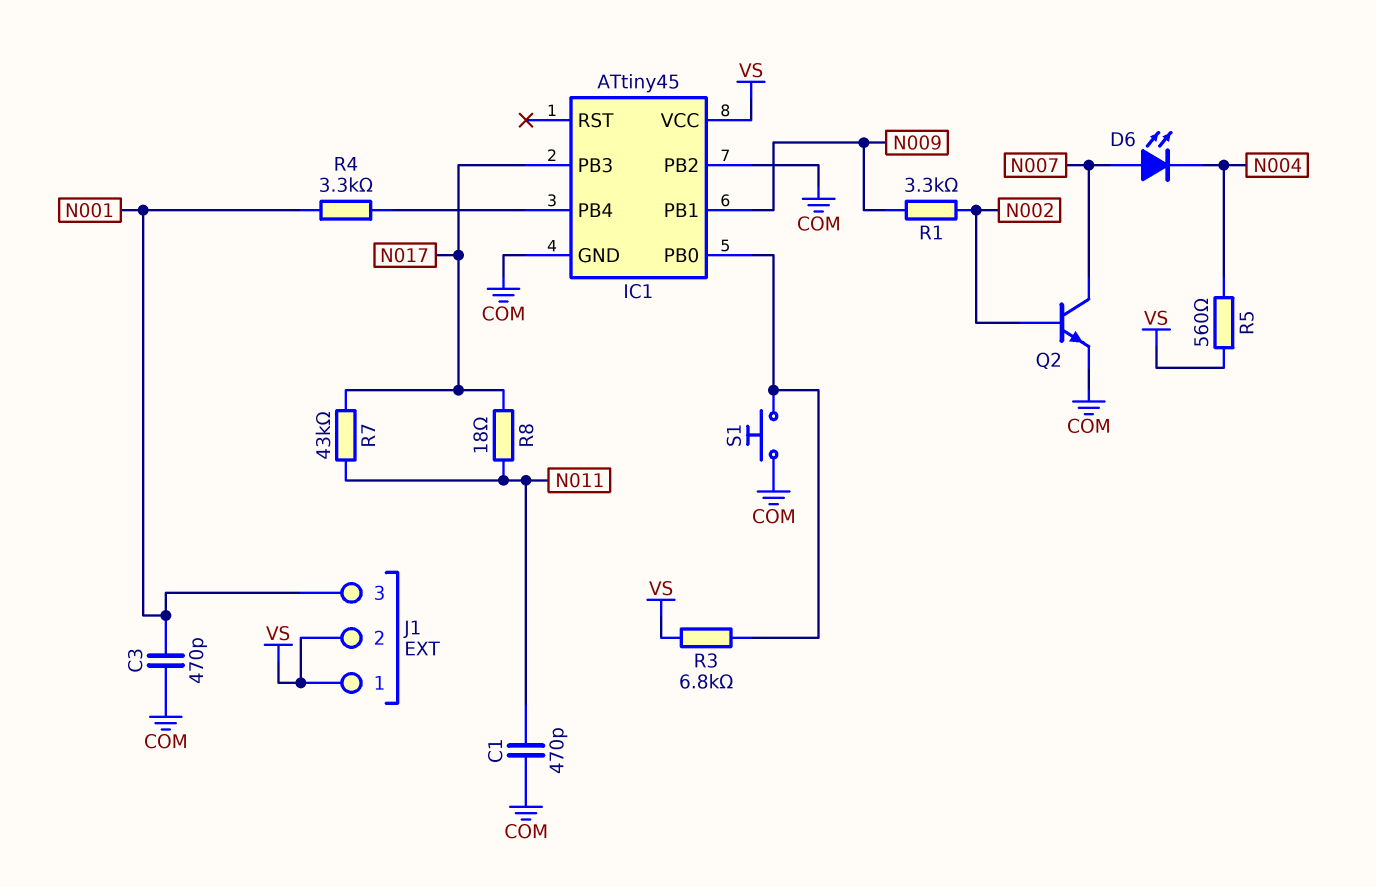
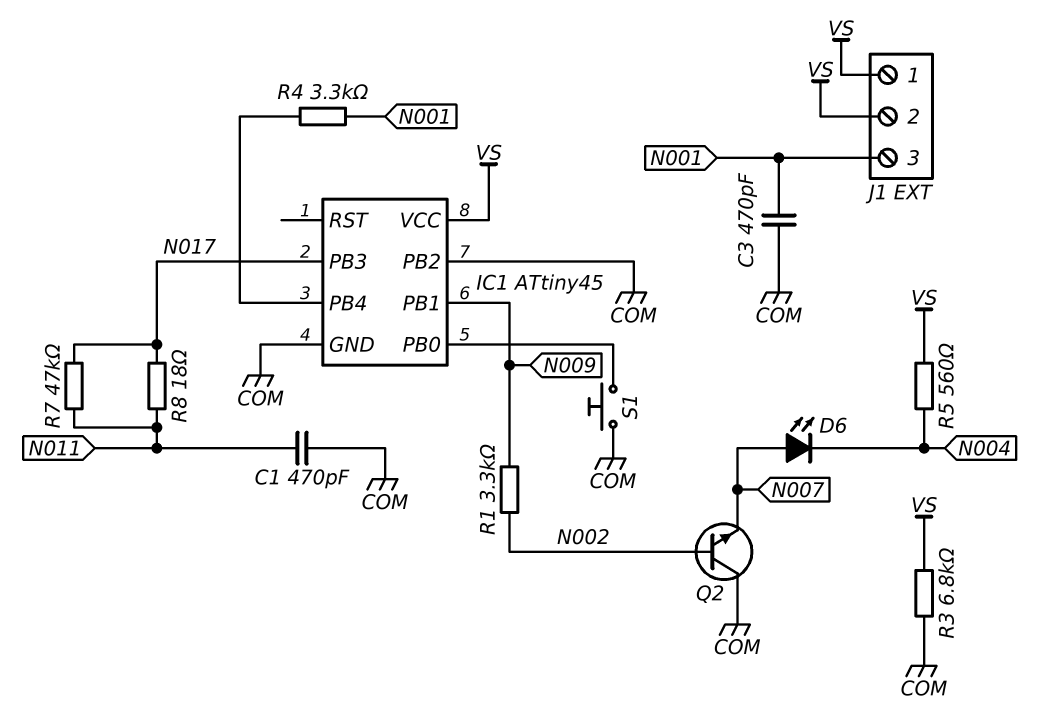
Q2: NPN (B N002, C N007, E COM) -> NPN (B N002, C COM, E N007)
R3: 6.8k (IC1/PB0, VS) -> 6.8k (COM, VS)
R7: 43k (N011, N017) -> 47k (N011, N017)

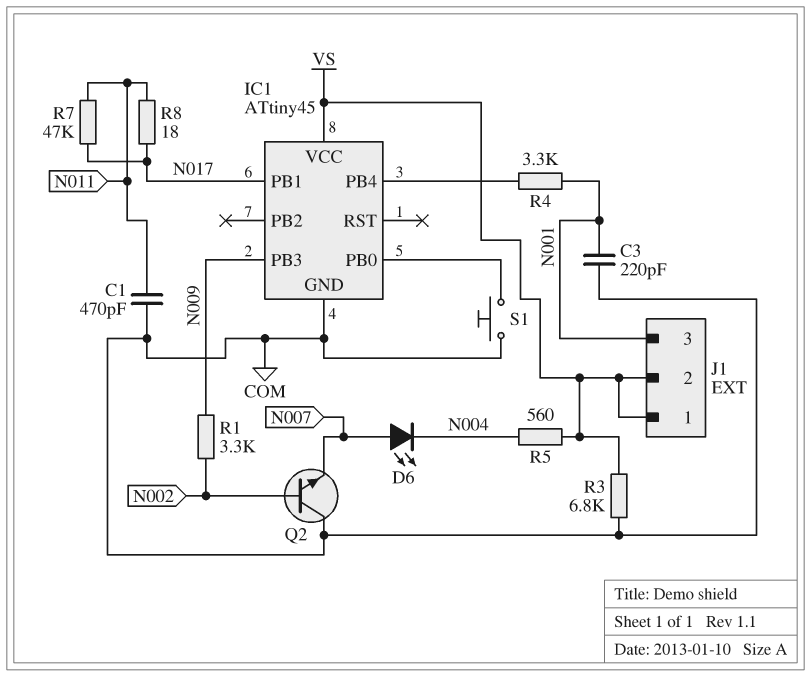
C3: 470pF (COM, N001) -> 220pF (COM, N001)
IC1 pin PB1: N009 -> N017
IC1 pin PB2: COM -> none
IC1 pin PB3: N017 -> N009

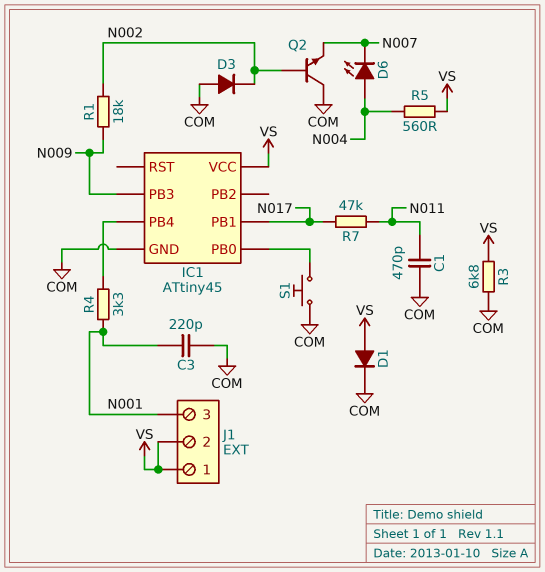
D1: none -> diode (A VS, K COM)
D3: none -> diode (A COM, K N002)
D6: LED (A N007, K N004) -> LED (A N004, K N007)
R1: 3.3k (N002, N009) -> 18k (N002, N009)
R8: 18 (N011, N017) -> none

